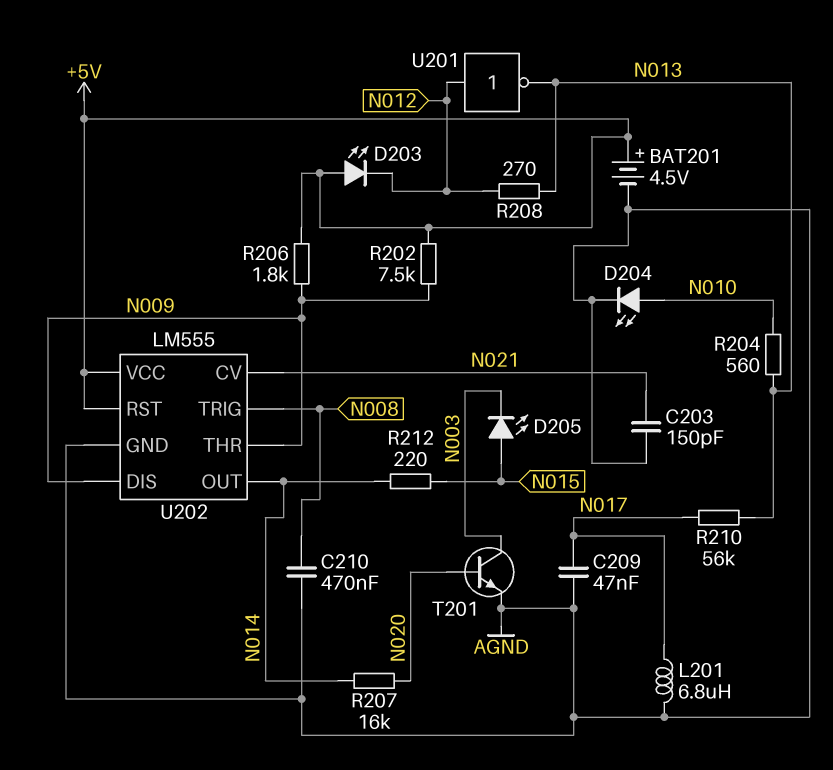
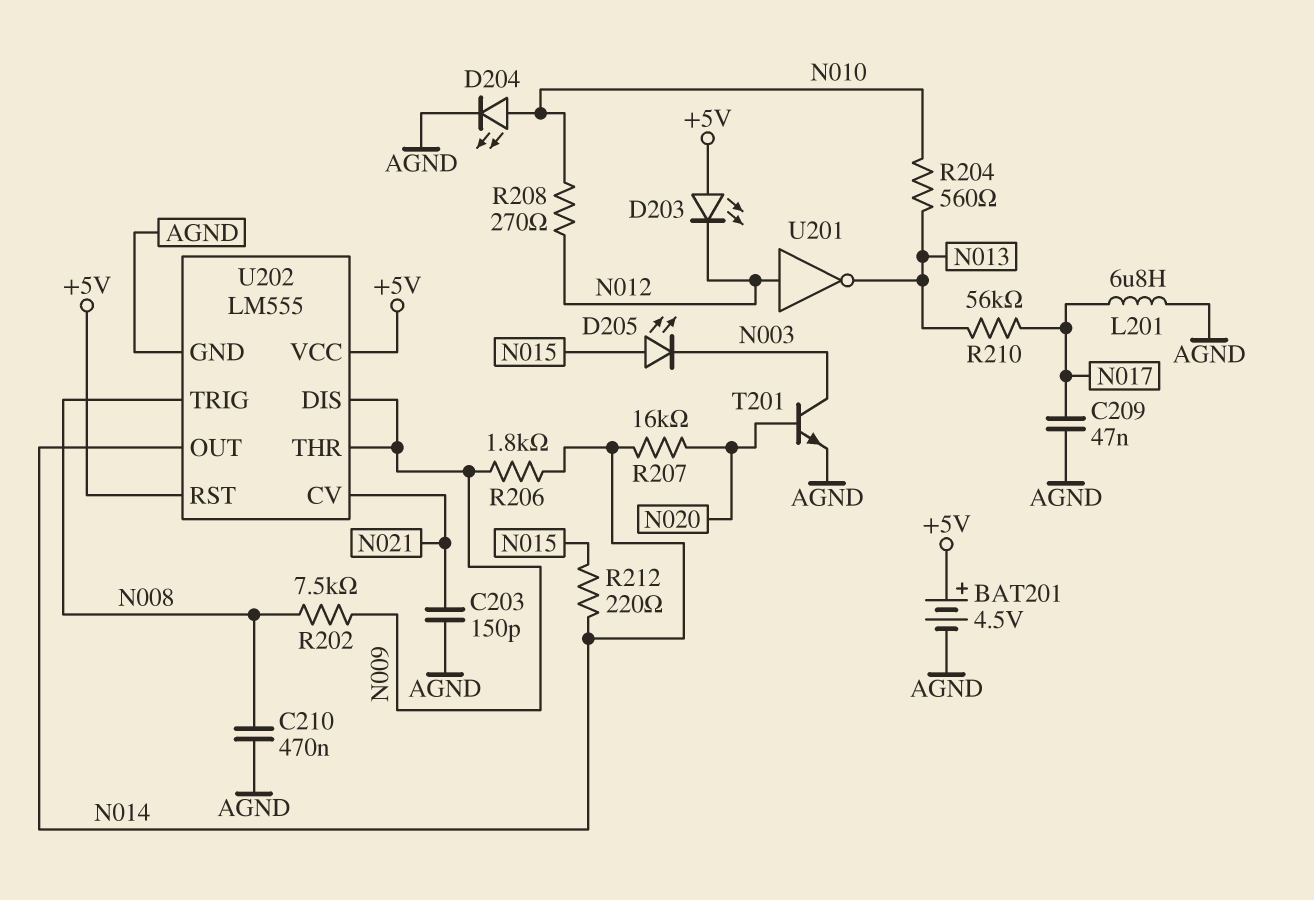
R202: 7.5k (+5V, N009) -> 7.5k (N008, N009)
R206: 1.8k (+5V, N009) -> 1.8k (N009, N014)
R208: 270 (N012, N013) -> 270 (N010, N012)

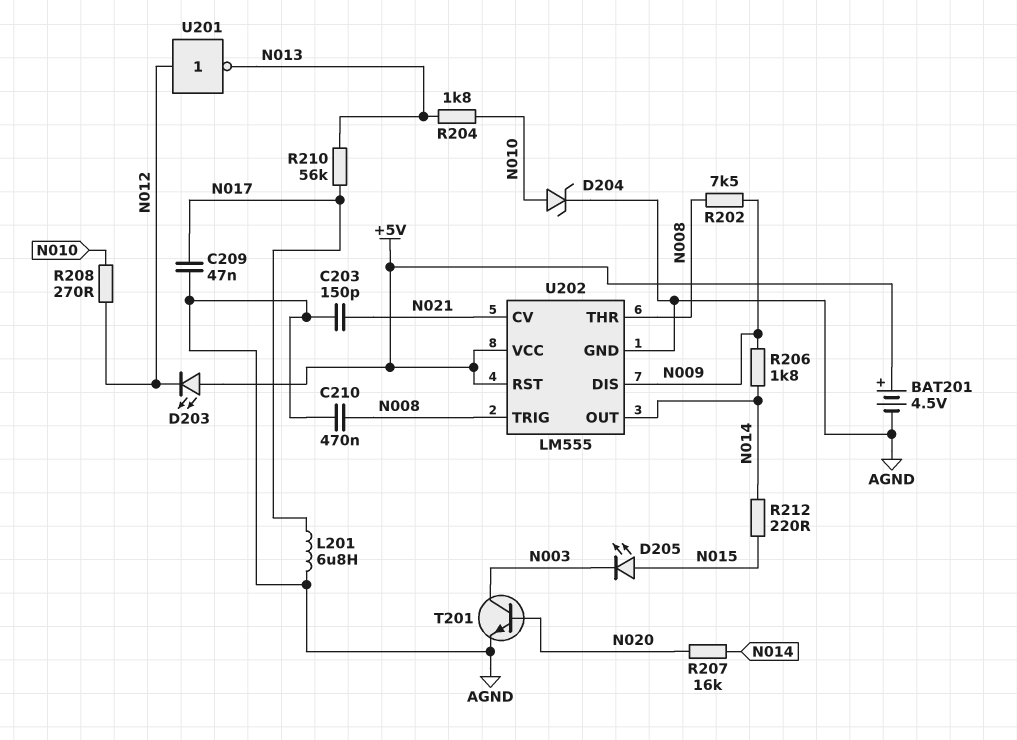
D204: LED (A N010, K AGND) -> zener (A N010, K AGND)
R204: 560 (N010, N013) -> 1.8k (N010, N013)
U202 pin THR: N009 -> N008

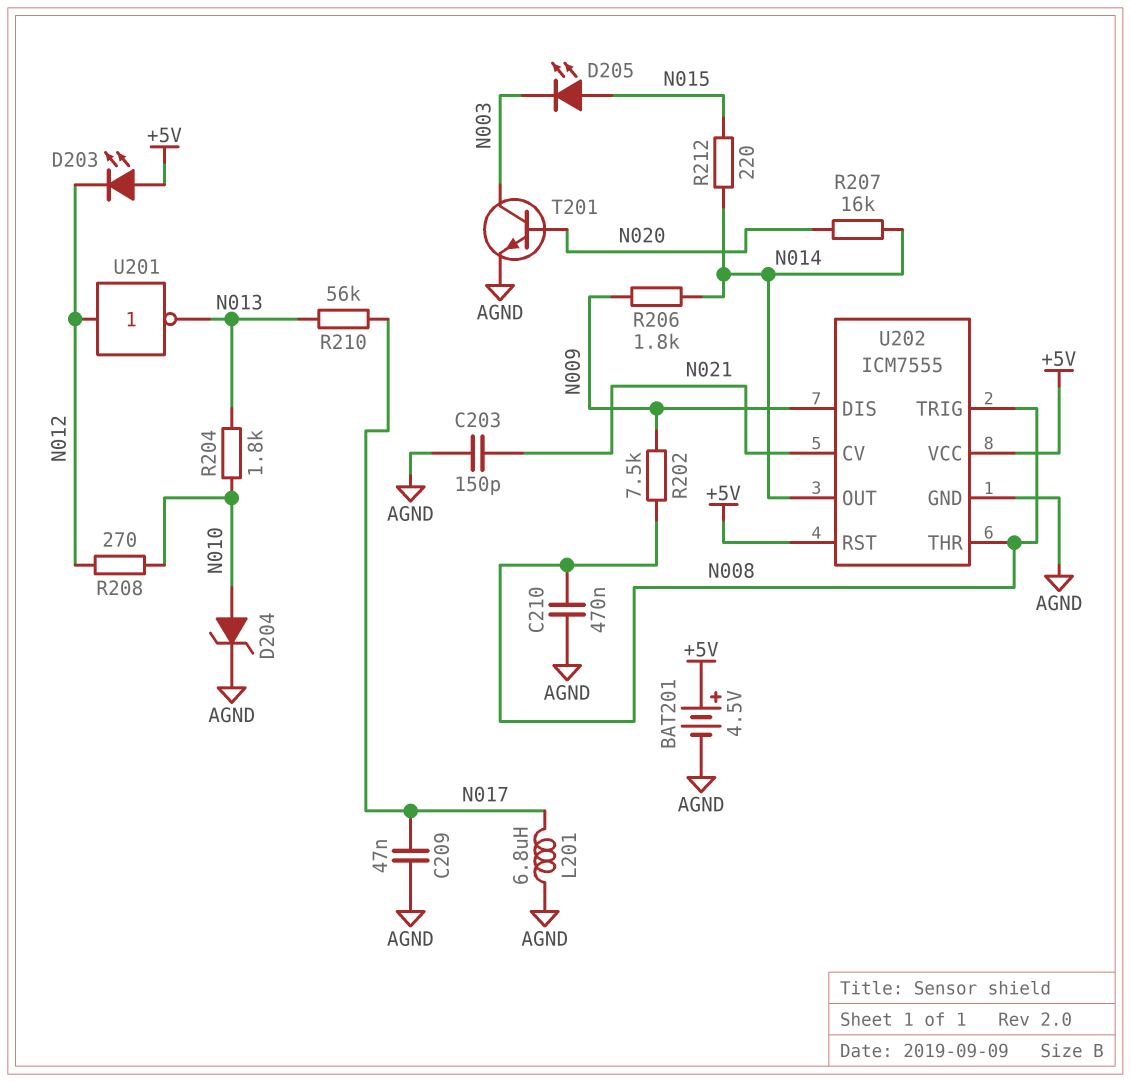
U202: LM555 -> ICM7555

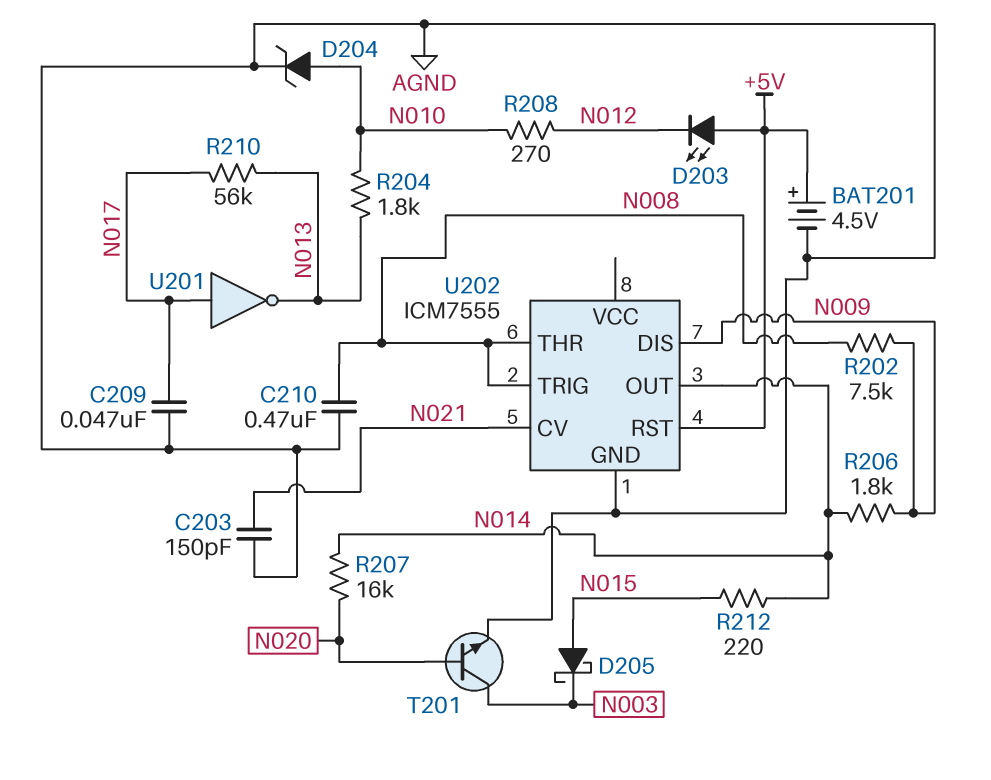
D205: LED (A N015, K N003) -> schottky (A N015, K N003)
L201: 6.8uH (AGND, N017) -> none
U201: NOT (in N012, out N013) -> NOT (in N017, out N013)
U202 pin VCC: +5V -> none

